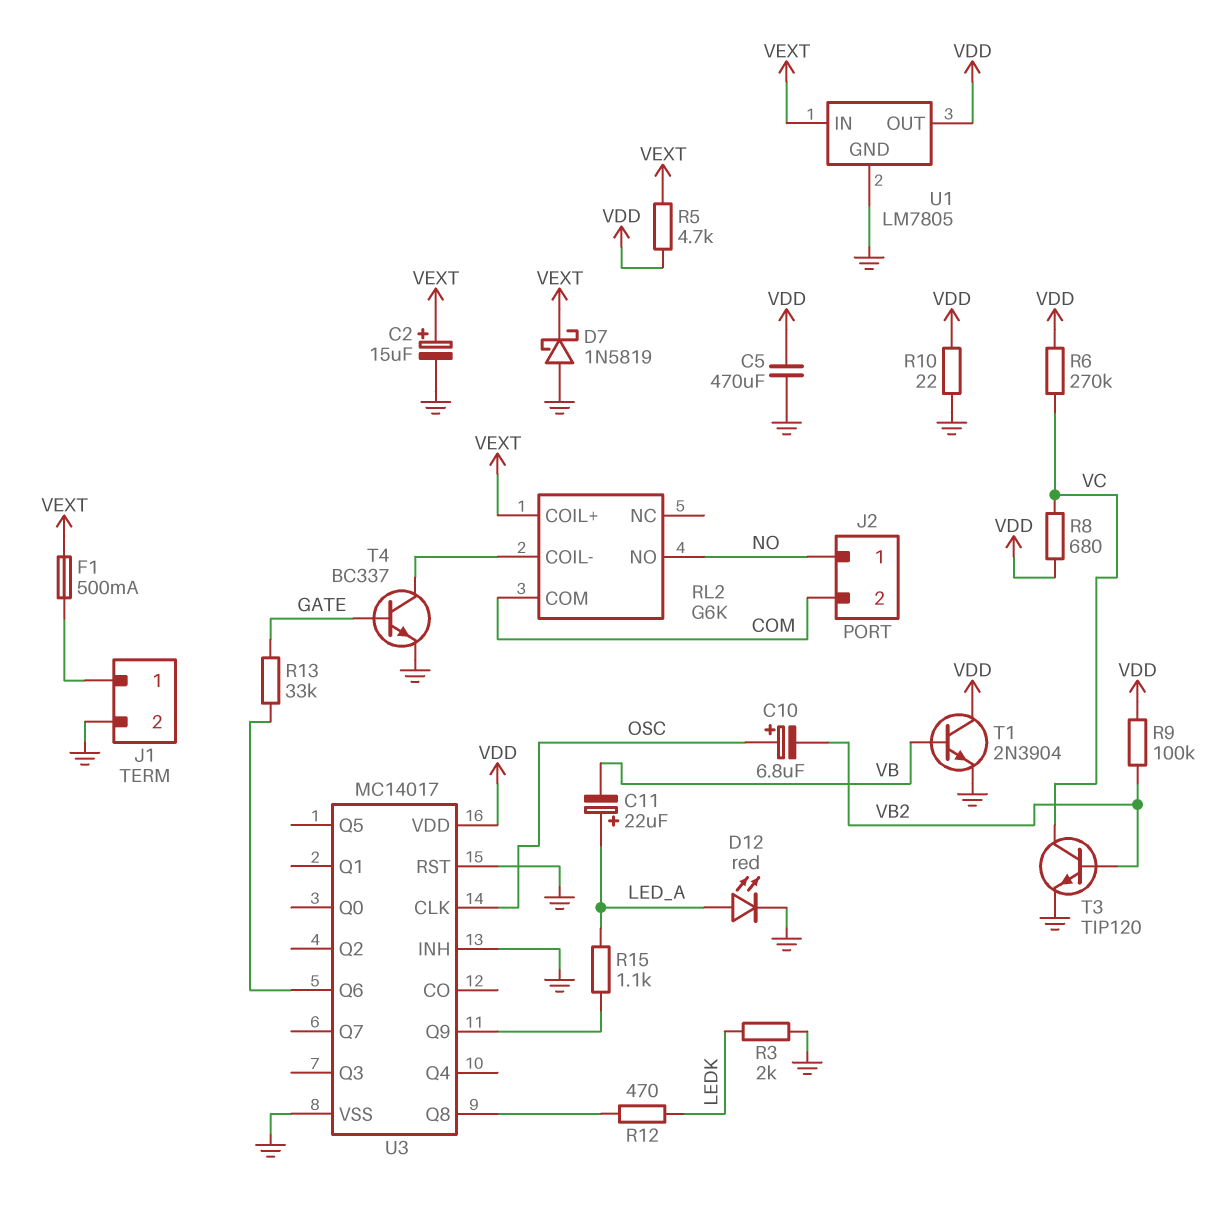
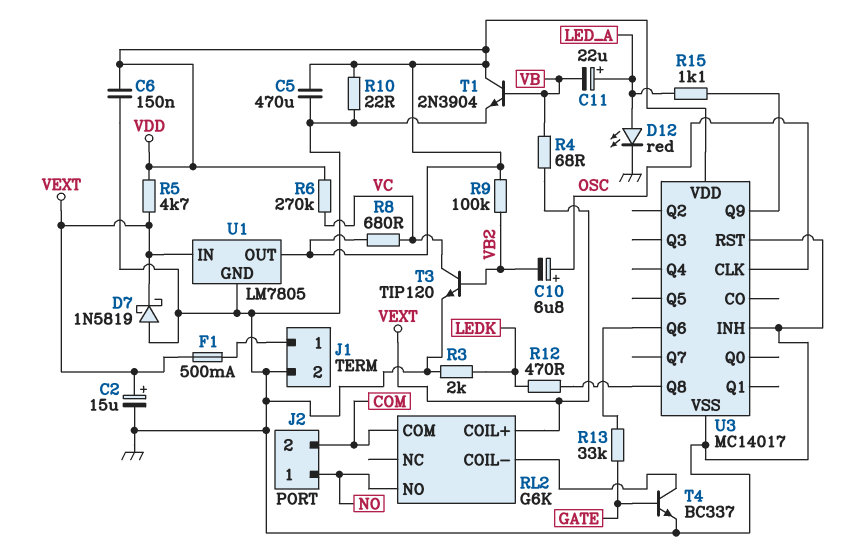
C6: none -> 150nF (GND, VDD)
R4: none -> 68 (VB, VEXT)

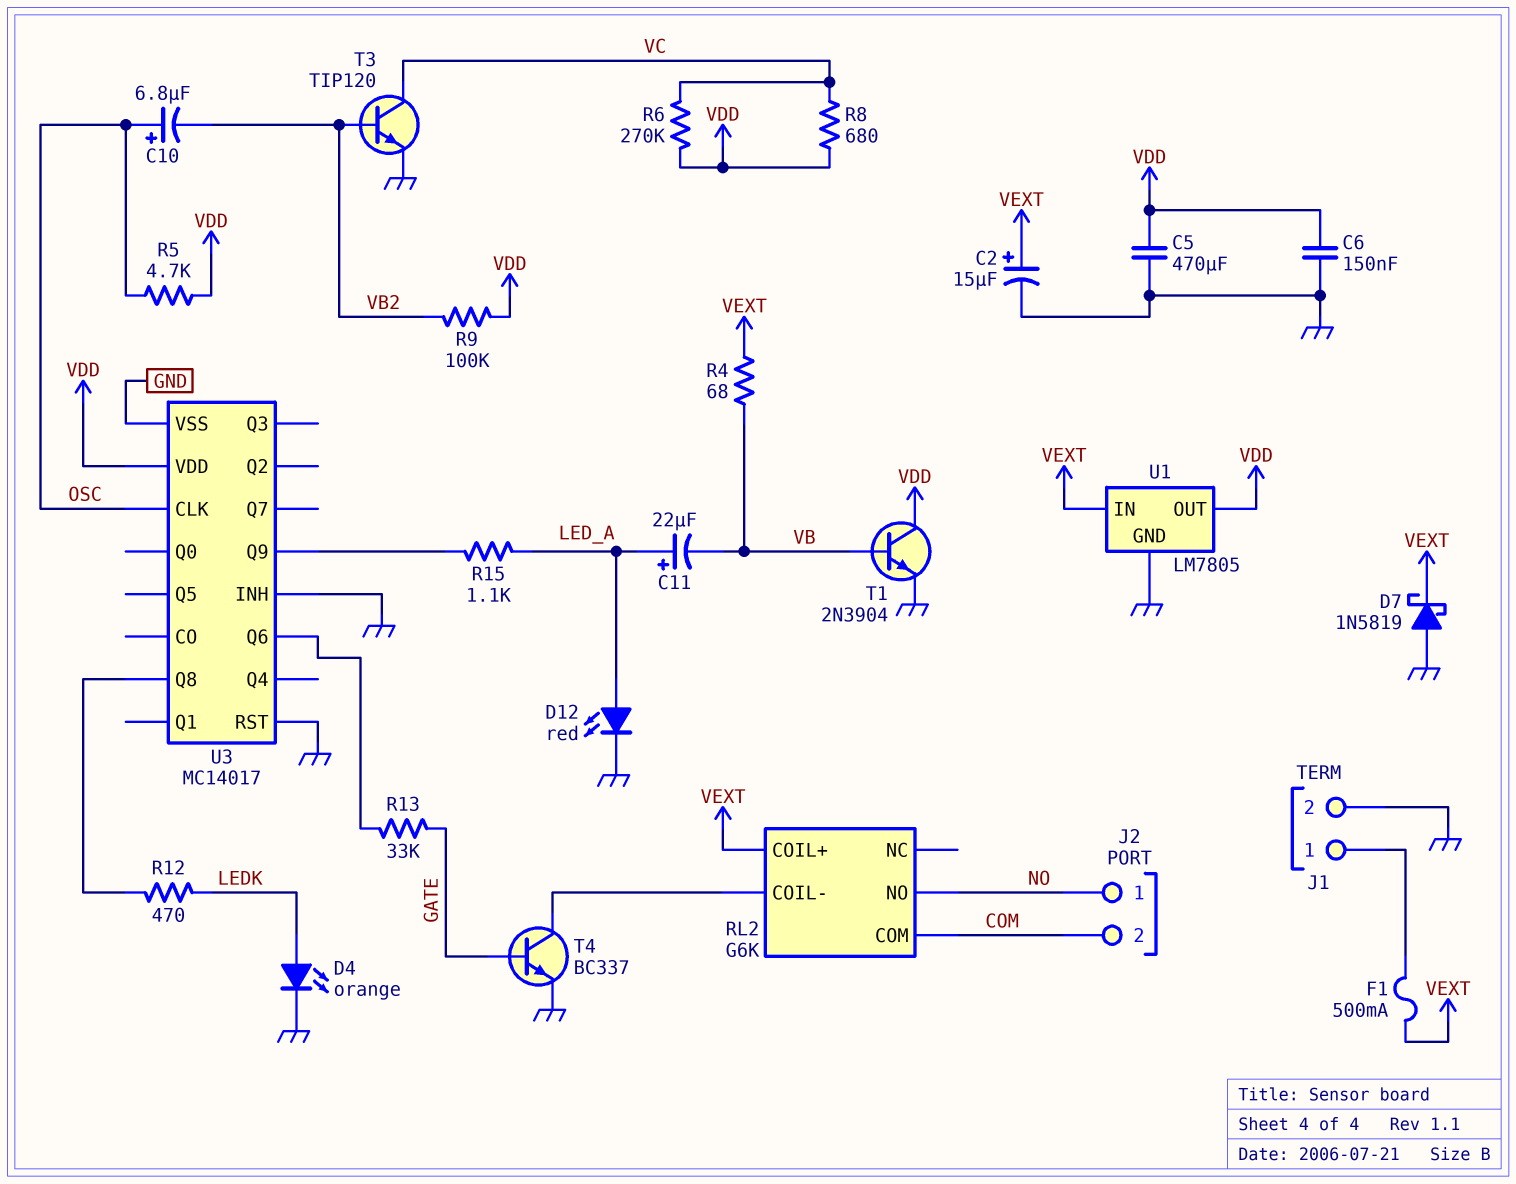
D4: none -> LED orange (A LEDK, K GND)
R3: 2k (GND, LEDK) -> none
R5: 4.7k (VDD, VEXT) -> 4.7k (OSC, VDD)
R10: 22 (GND, VDD) -> none

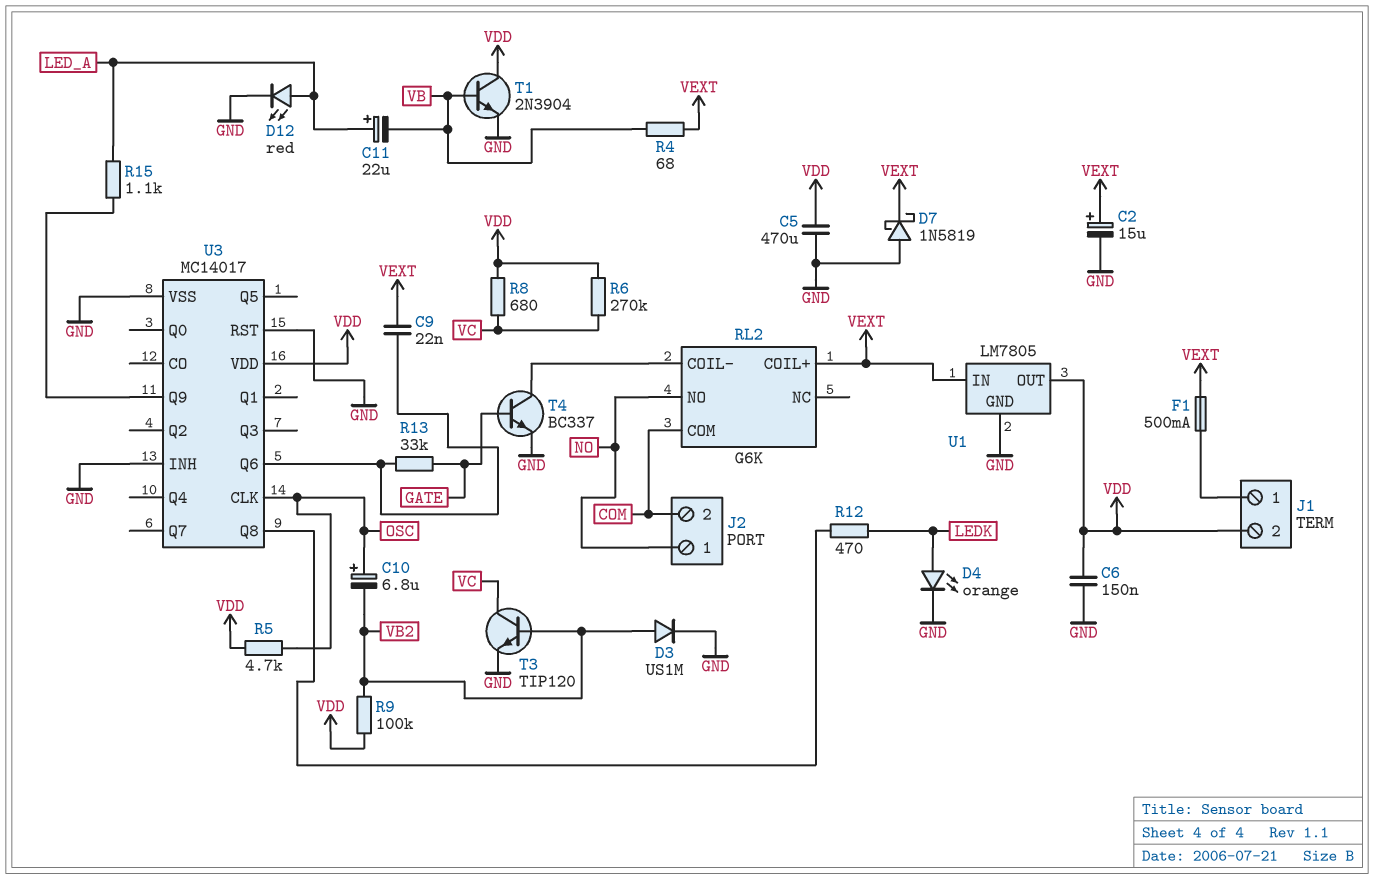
C9: none -> 22nF (U3/Q6, VEXT)
D3: none -> diode US1M (A VB2, K GND)
J1 pin 2: GND -> VDD

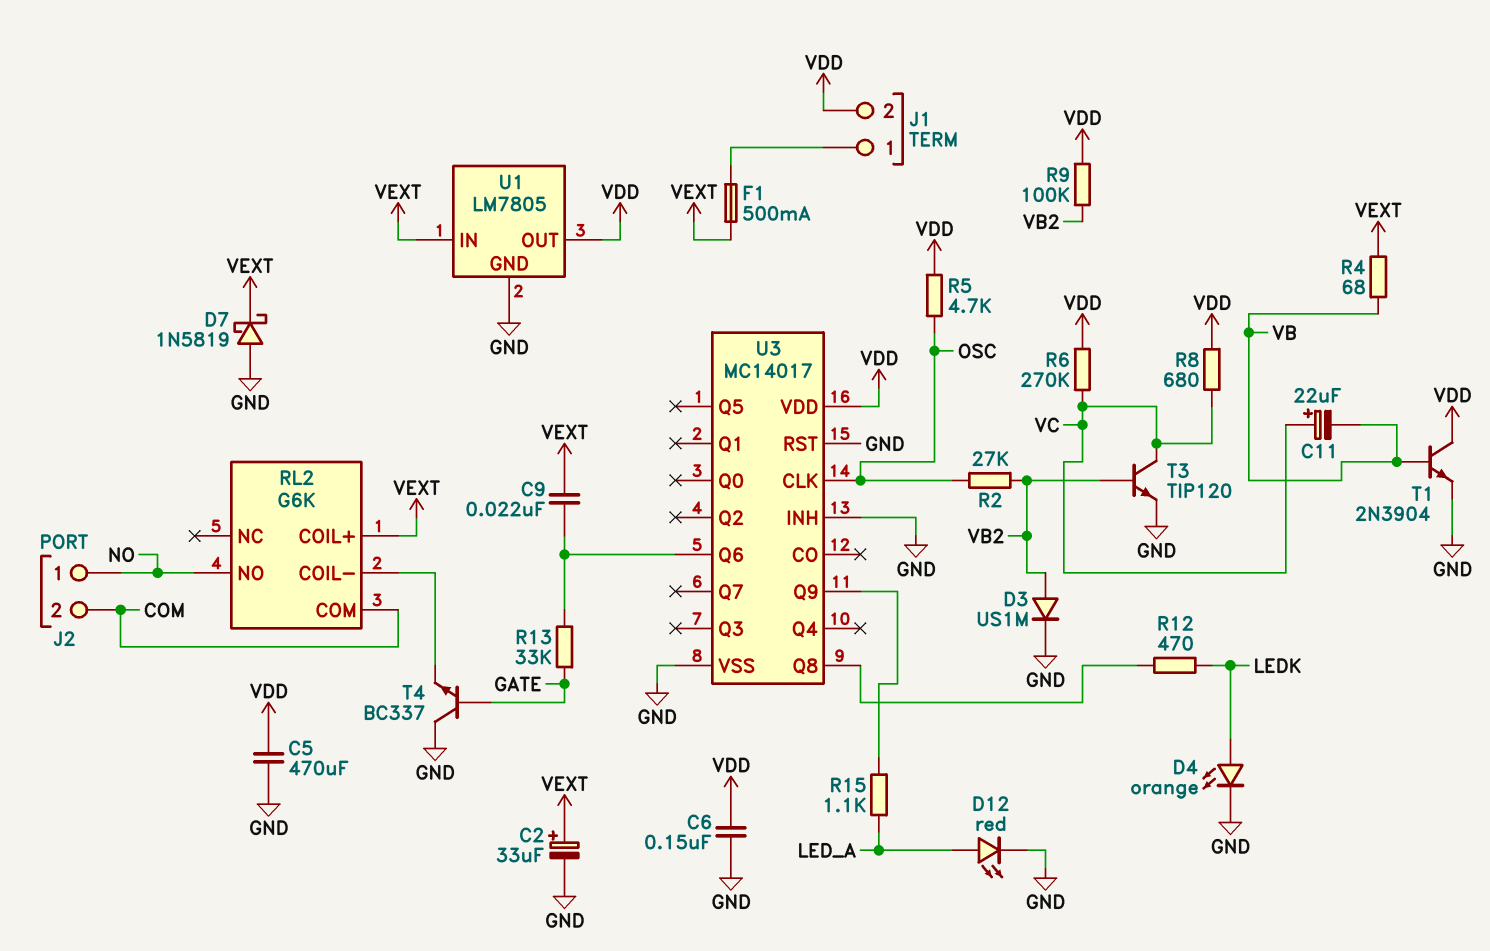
C2: 15uF (plus VEXT, minus GND) -> 33uF (plus VEXT, minus GND)
C10: 6.8uF (plus OSC, minus VB2) -> none
C11: 22uF (plus LED_A, minus VB) -> 22uF (plus VC, minus VB)
R2: none -> 27k (OSC, VB2)
T4: NPN BC337 (B GATE, C RL2/COIL-, E GND) -> NPN BC337 (B GATE, C GND, E RL2/COIL-)

